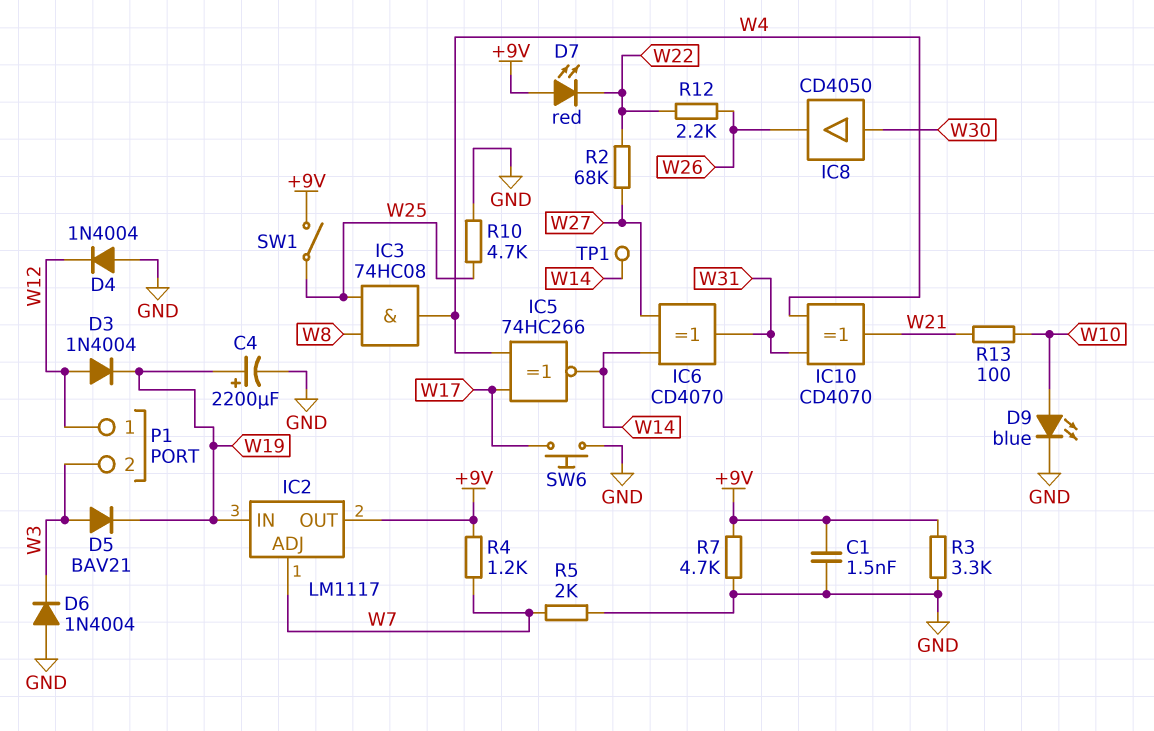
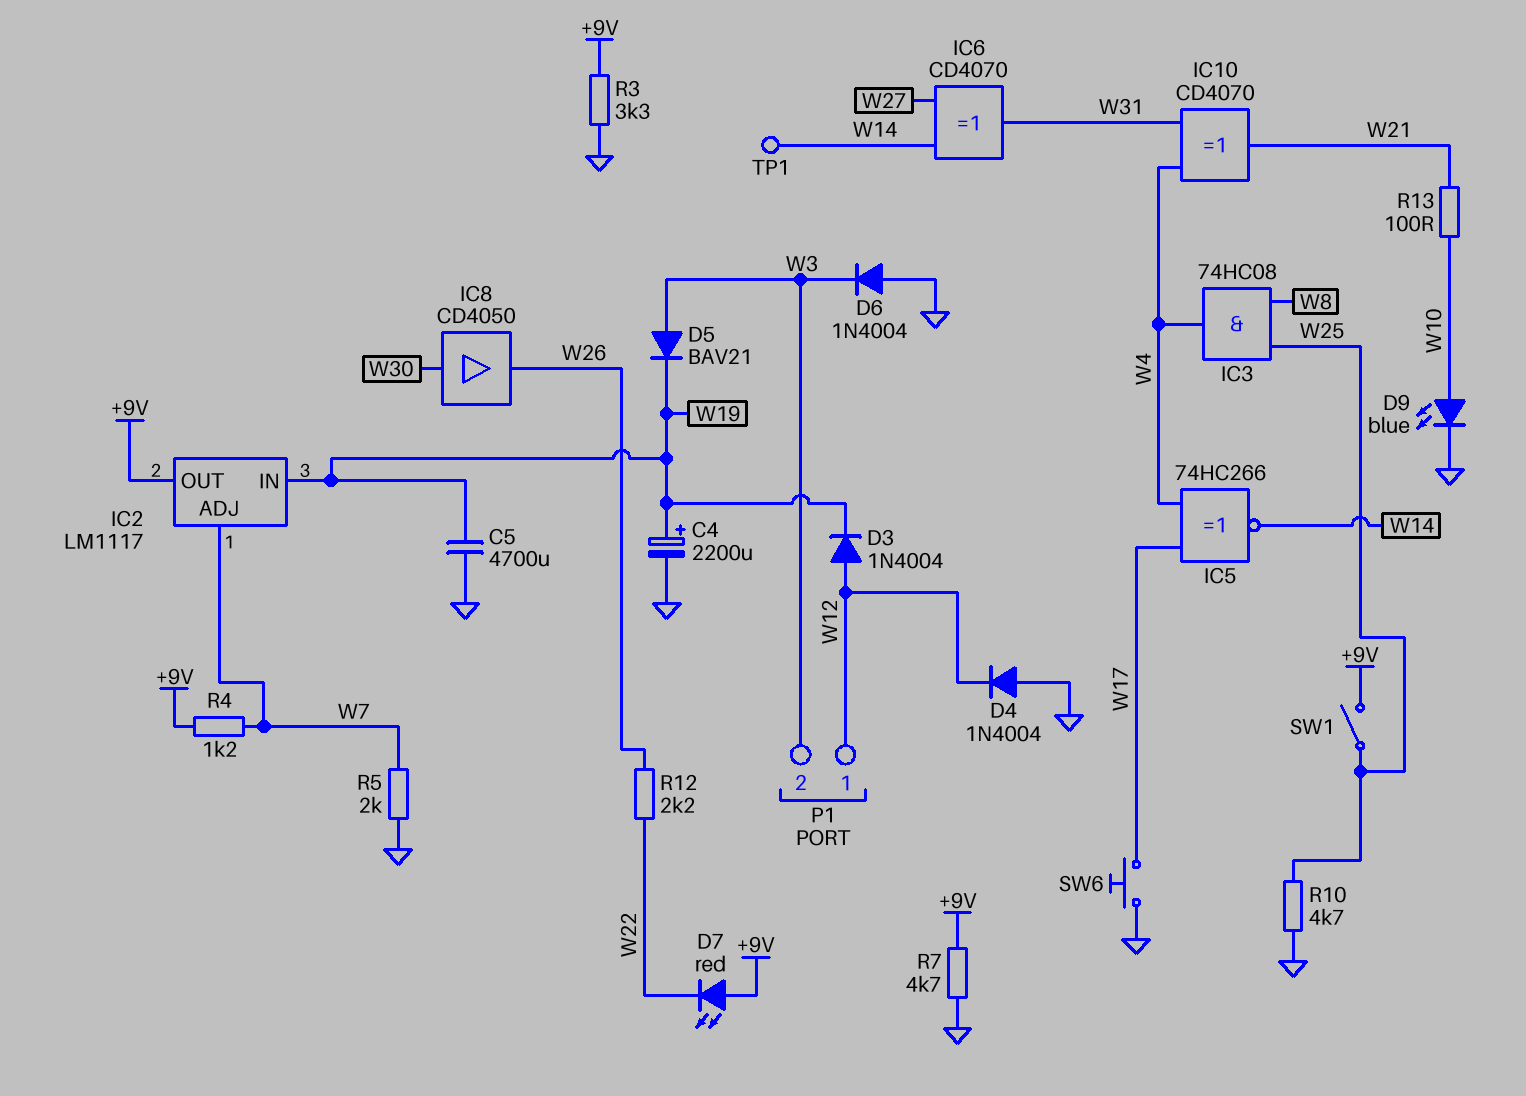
C1: 1.5nF (+9V, GND) -> none
C5: none -> 4700uF (GND, W19)
R2: 68k (W22, W27) -> none

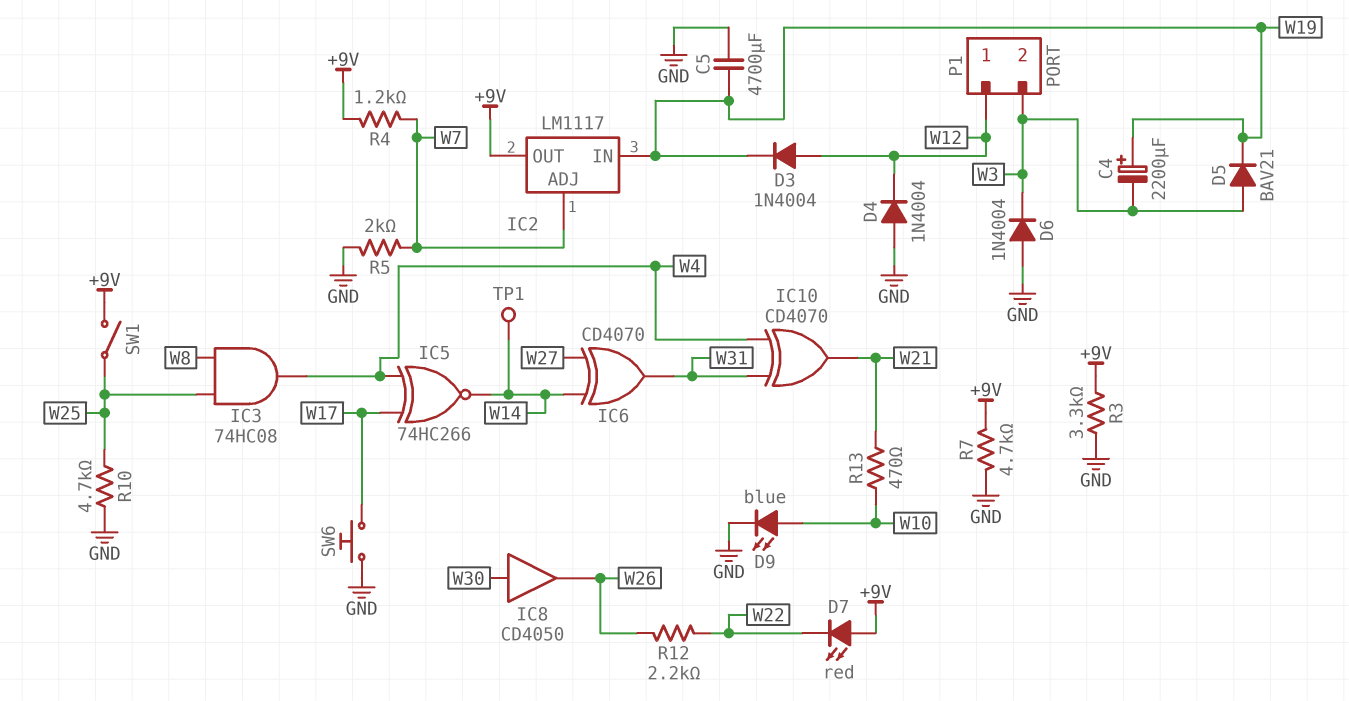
C4: 2200uF (plus W19, minus GND) -> 2200uF (plus W19, minus W3)
R13: 100 (W10, W21) -> 470 (W10, W21)

